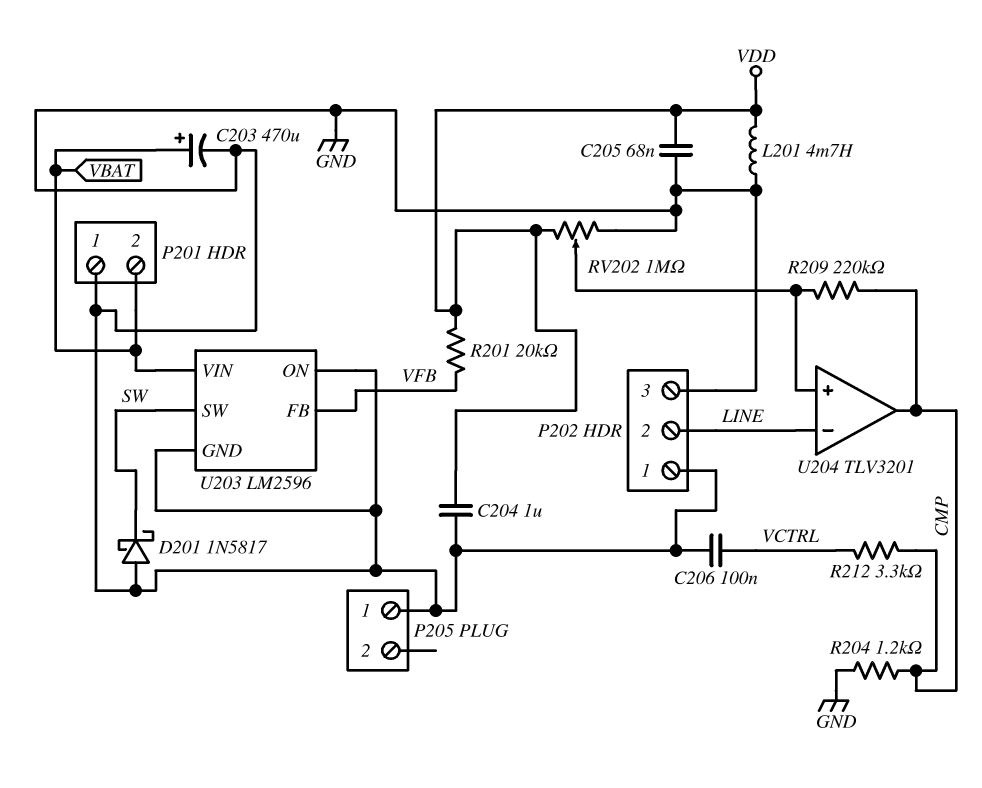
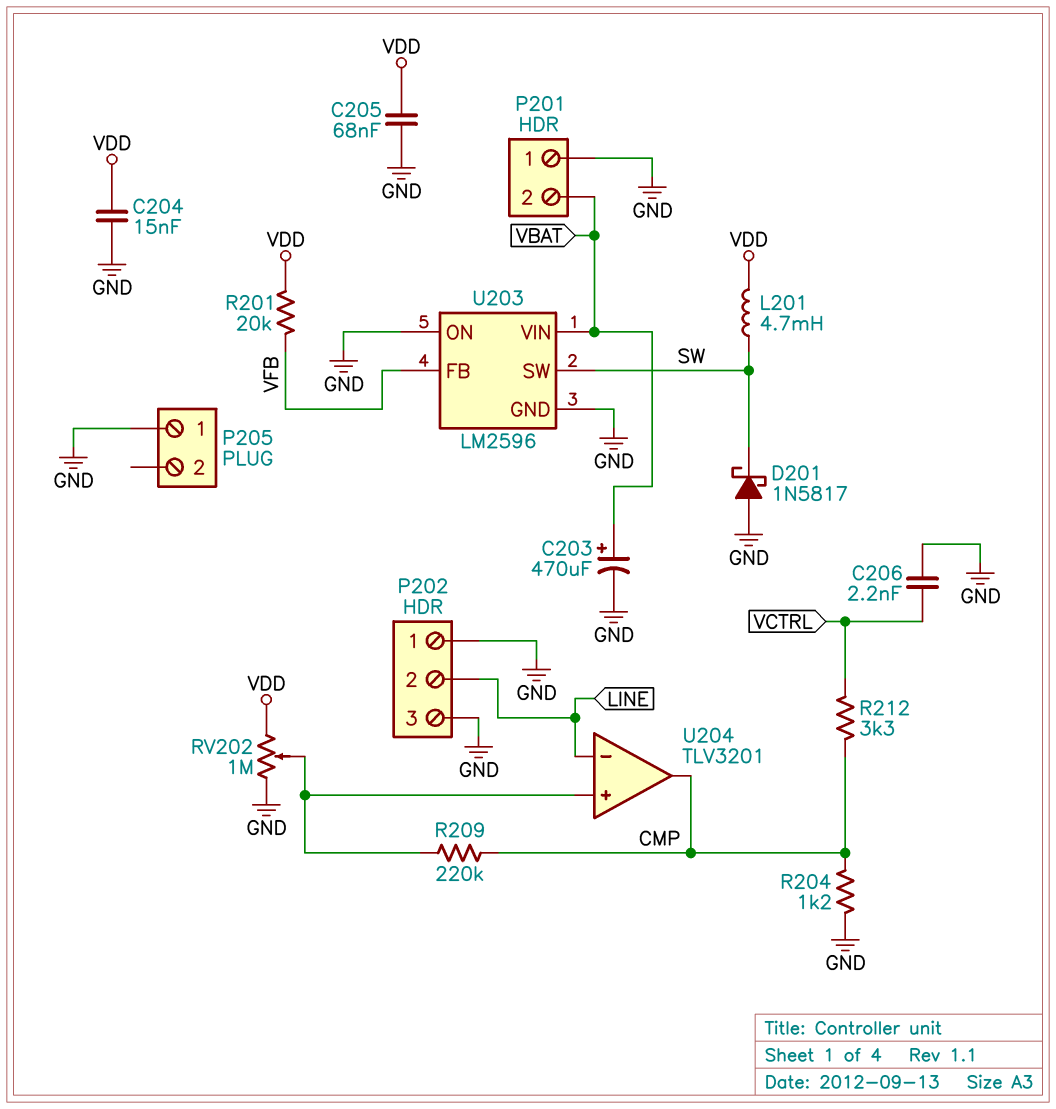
C204: 1uF (GND, VDD) -> 15nF (GND, VDD)
C206: 100nF (GND, VCTRL) -> 2.2nF (GND, VCTRL)
L201: 4.7mH (GND, VDD) -> 4.7mH (SW, VDD)

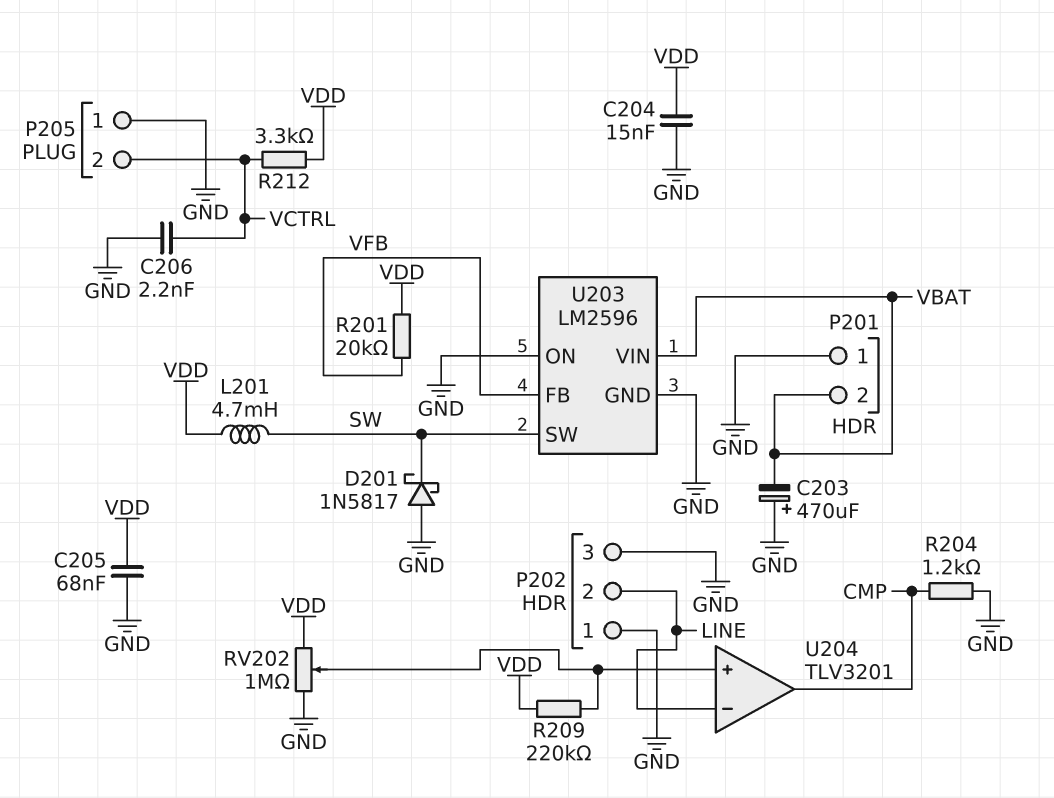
C203: 470uF (plus VBAT, minus GND) -> 470uF (plus GND, minus VBAT)
P205 pin 2: none -> VCTRL
R209: 220k (CMP, U204/in+) -> 220k (U204/in+, VDD)
R212: 3.3k (CMP, VCTRL) -> 3.3k (VCTRL, VDD)

